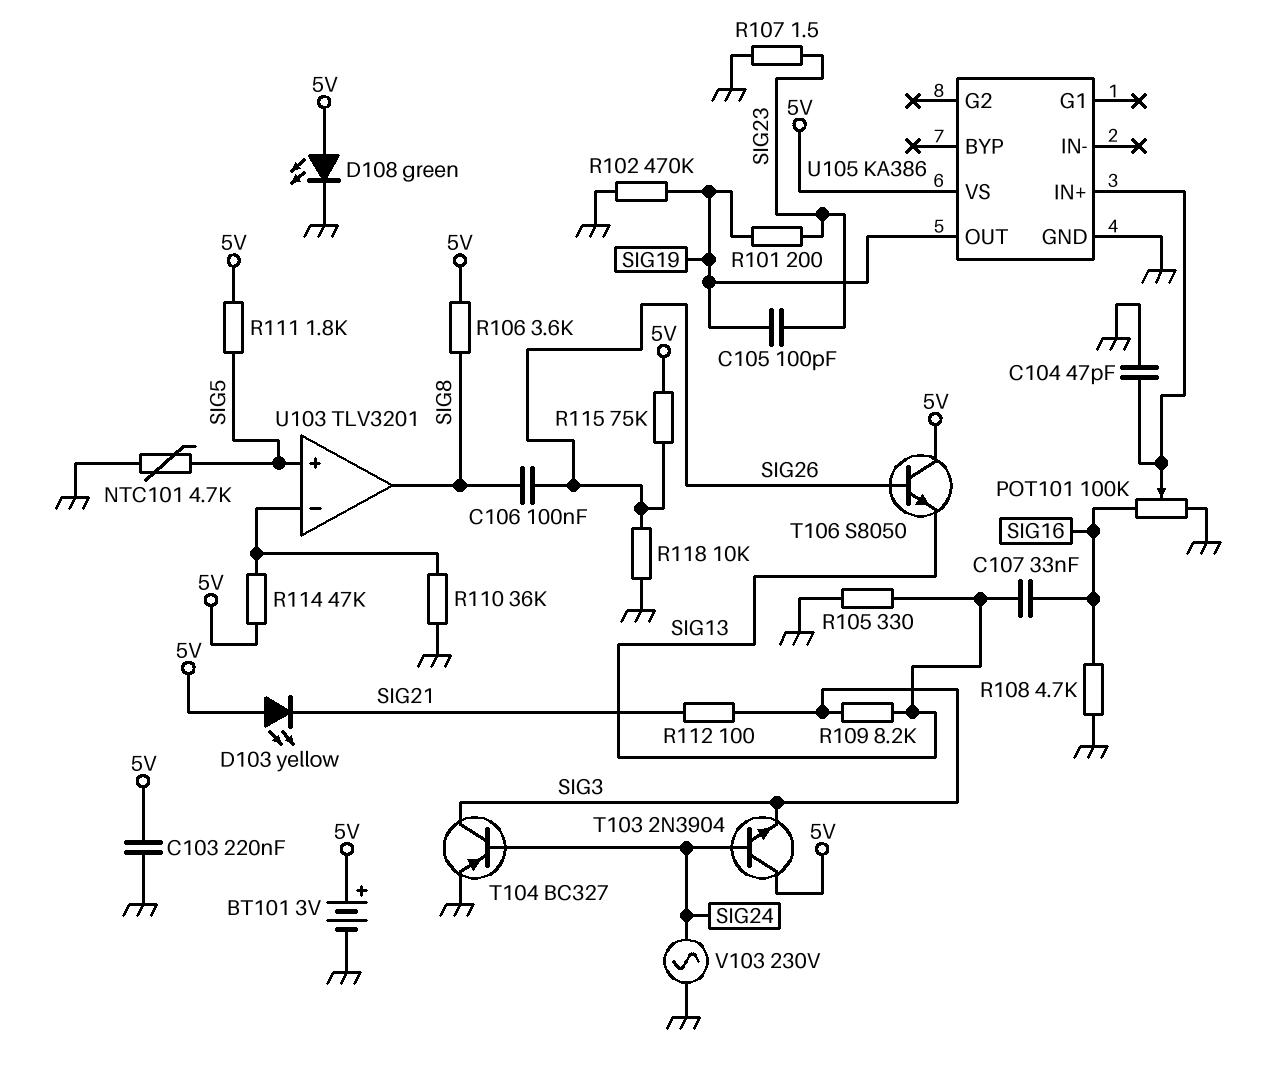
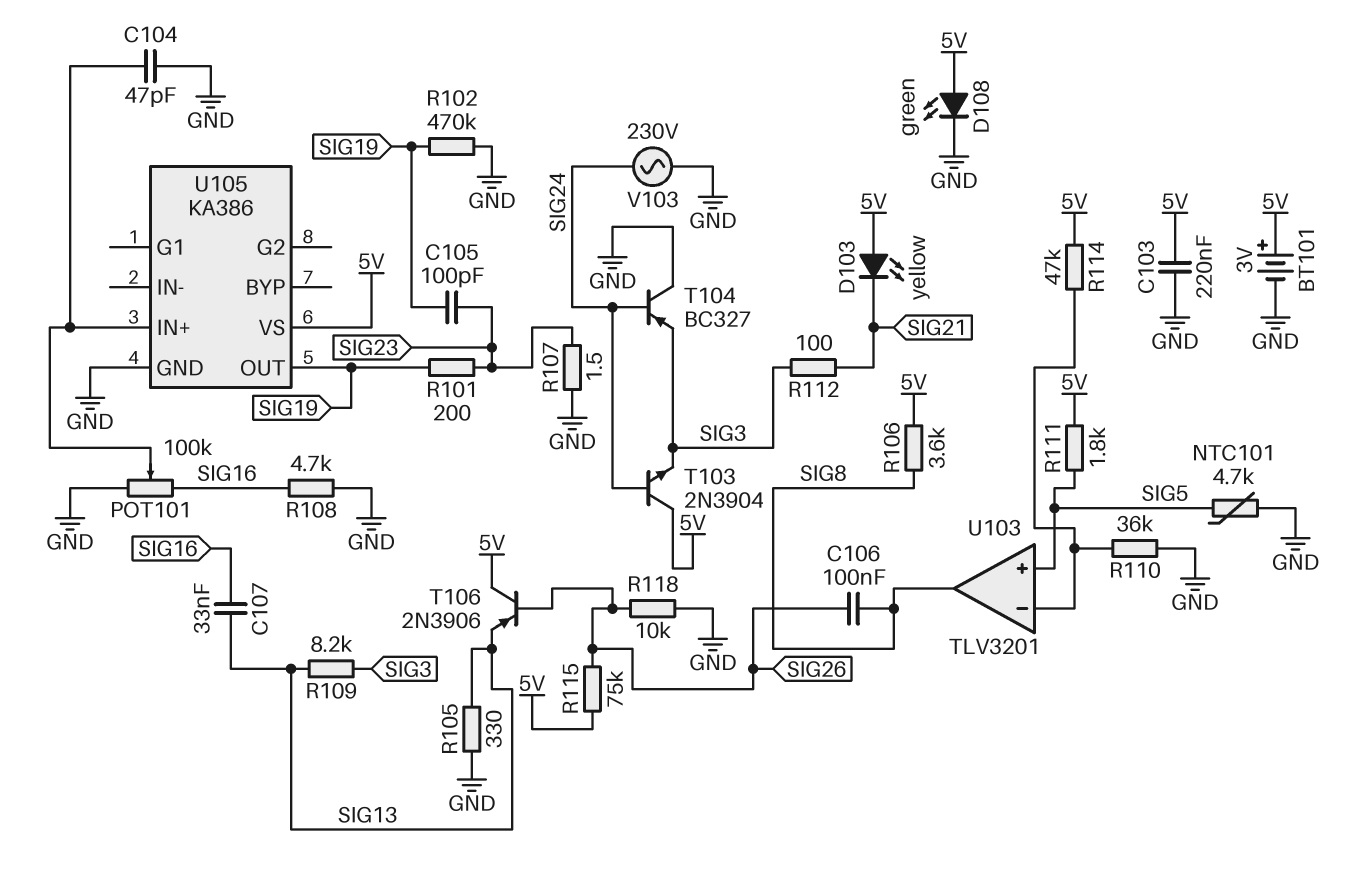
T104: PNP BC327 (B SIG24, C SIG3, E GND) -> PNP BC327 (B SIG24, C GND, E SIG3)
T106: NPN S8050 (B SIG26, C 5V, E SIG13) -> PNP 2N3906 (B SIG26, C 5V, E SIG13)

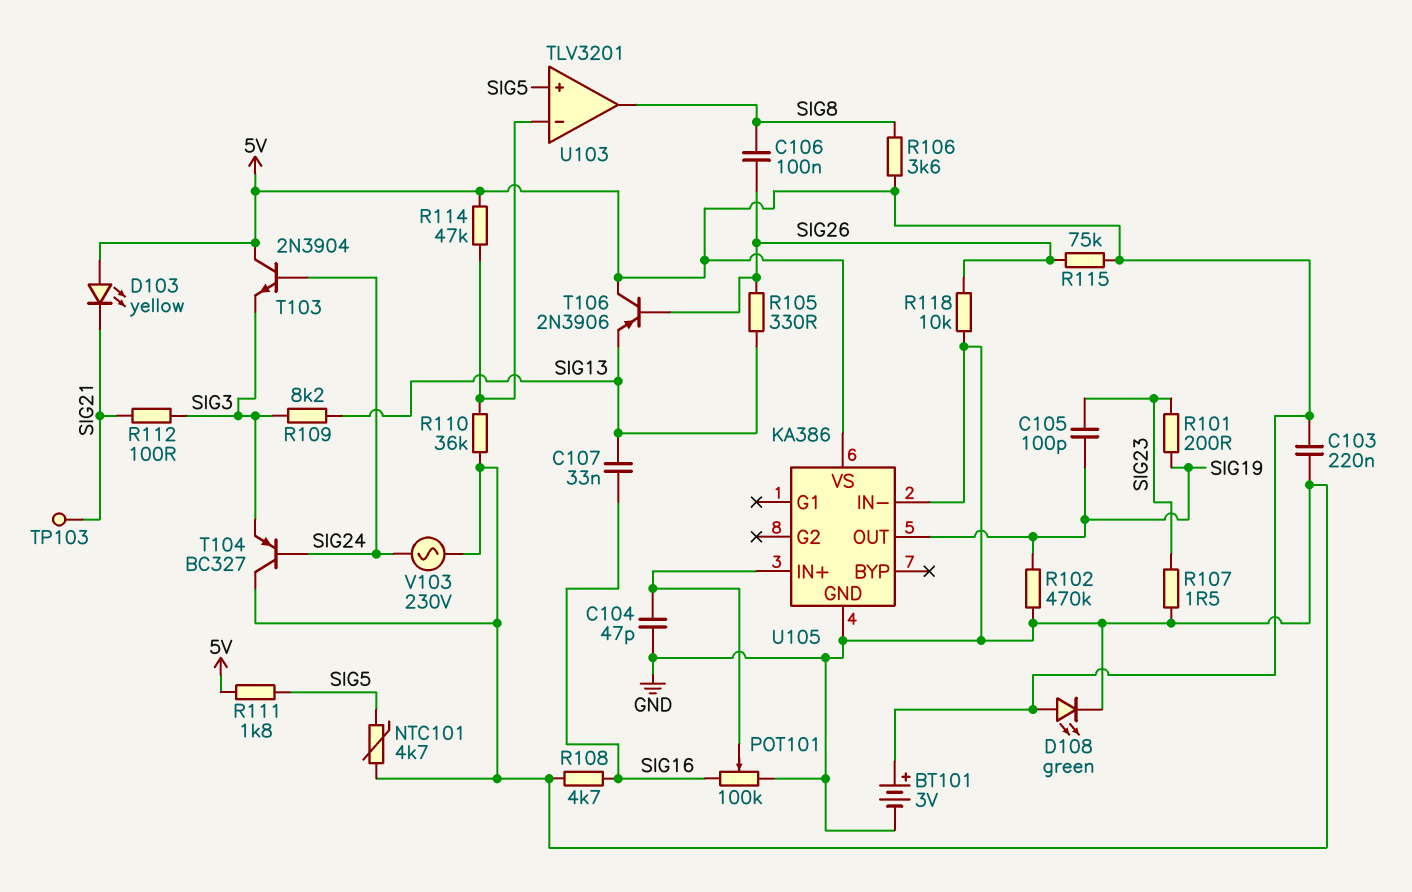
R105: 330 (GND, SIG13) -> 330 (SIG13, SIG26)
TP103: none -> test point (SIG21)
U105 pin IN-: none -> GND

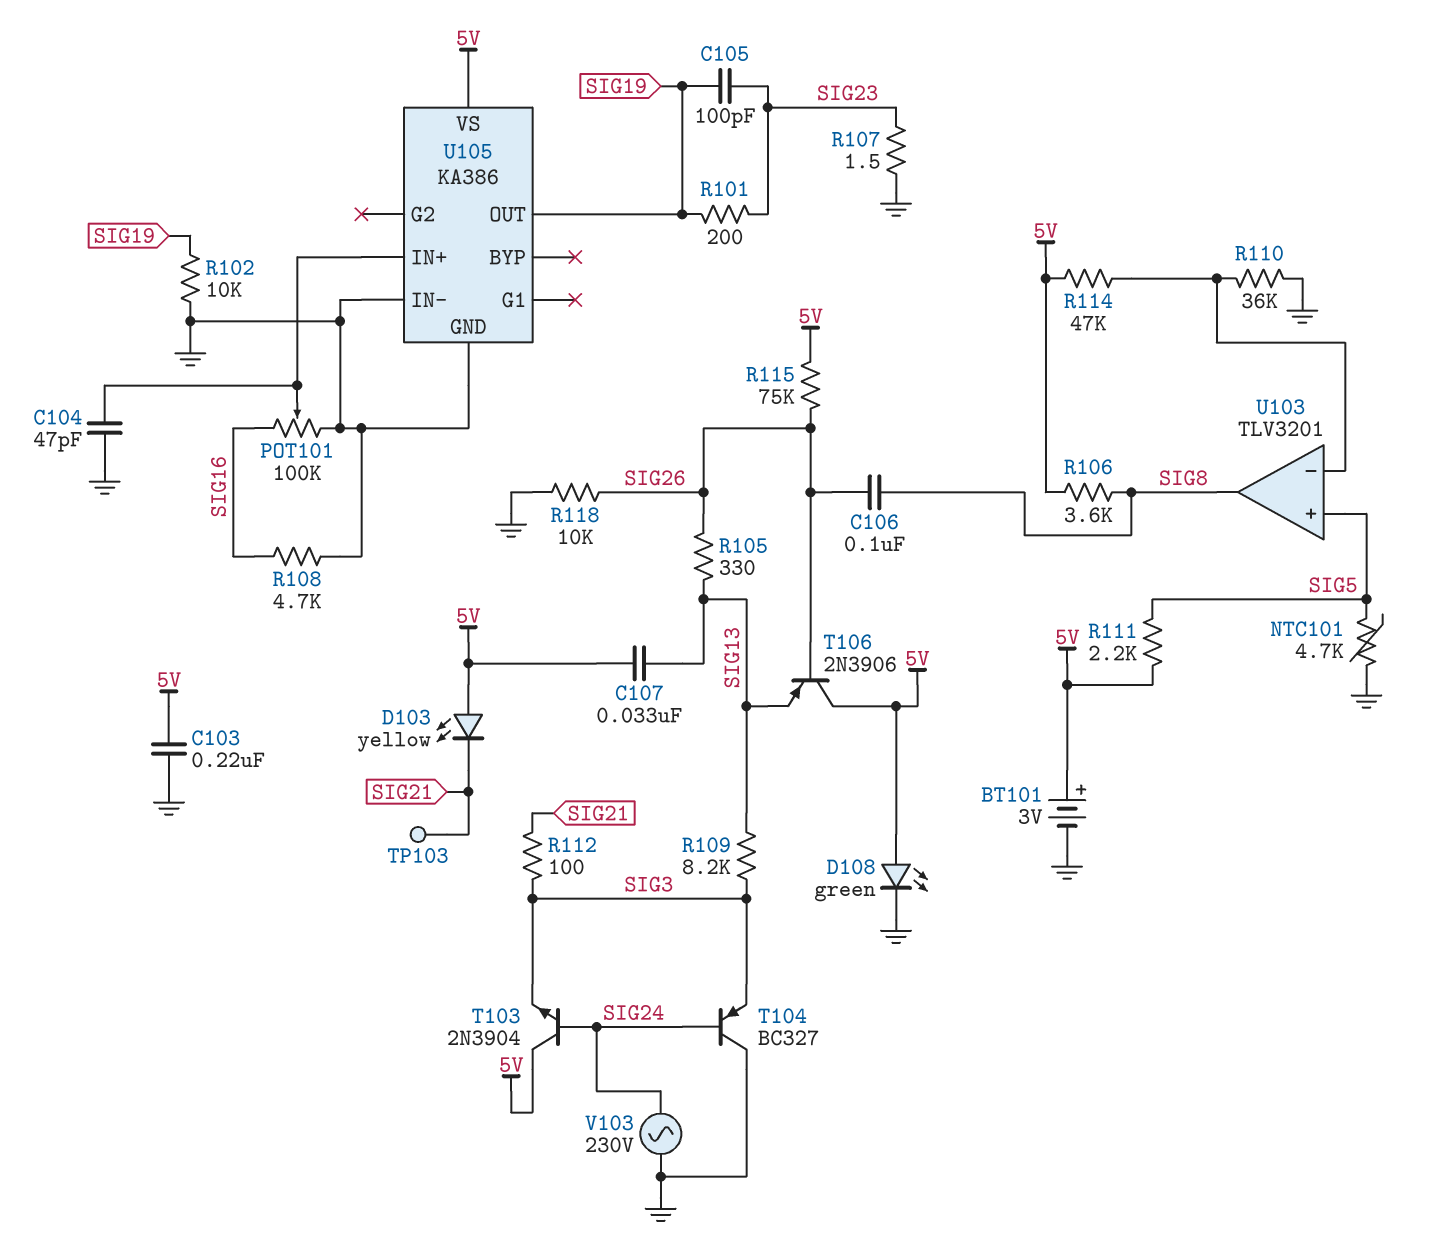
C107: 33nF (SIG13, SIG16) -> 33nF (5V, SIG13)
R102: 470k (GND, SIG19) -> 10k (GND, SIG19)
R111: 1.8k (5V, SIG5) -> 2.2k (5V, SIG5)

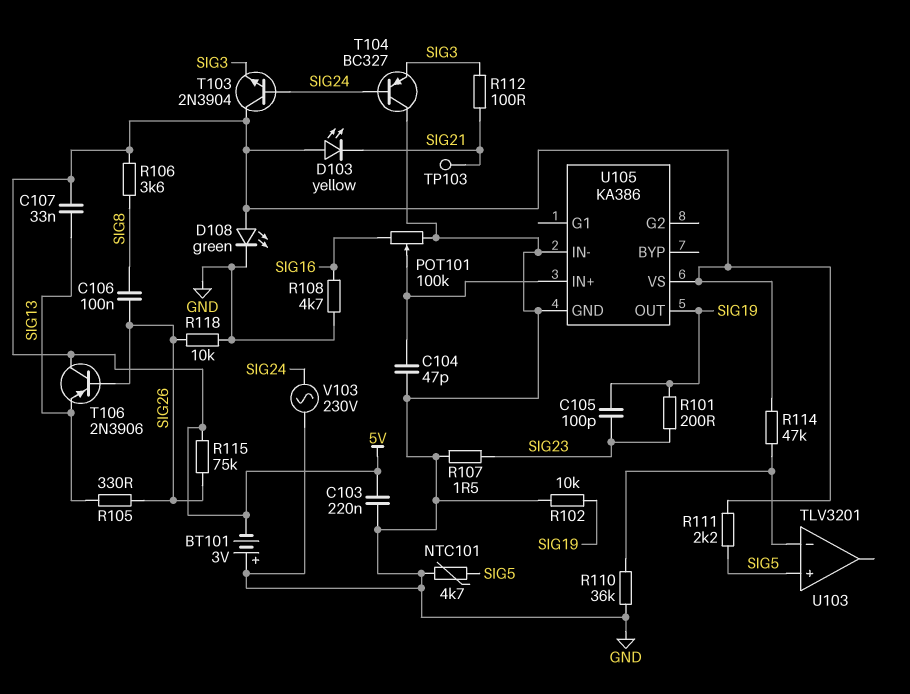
BT101: 3V (plus 5V, minus GND) -> 3V (plus GND, minus 5V)
R109: 8.2k (SIG3, SIG13) -> none
U103 pin out: SIG8 -> none

